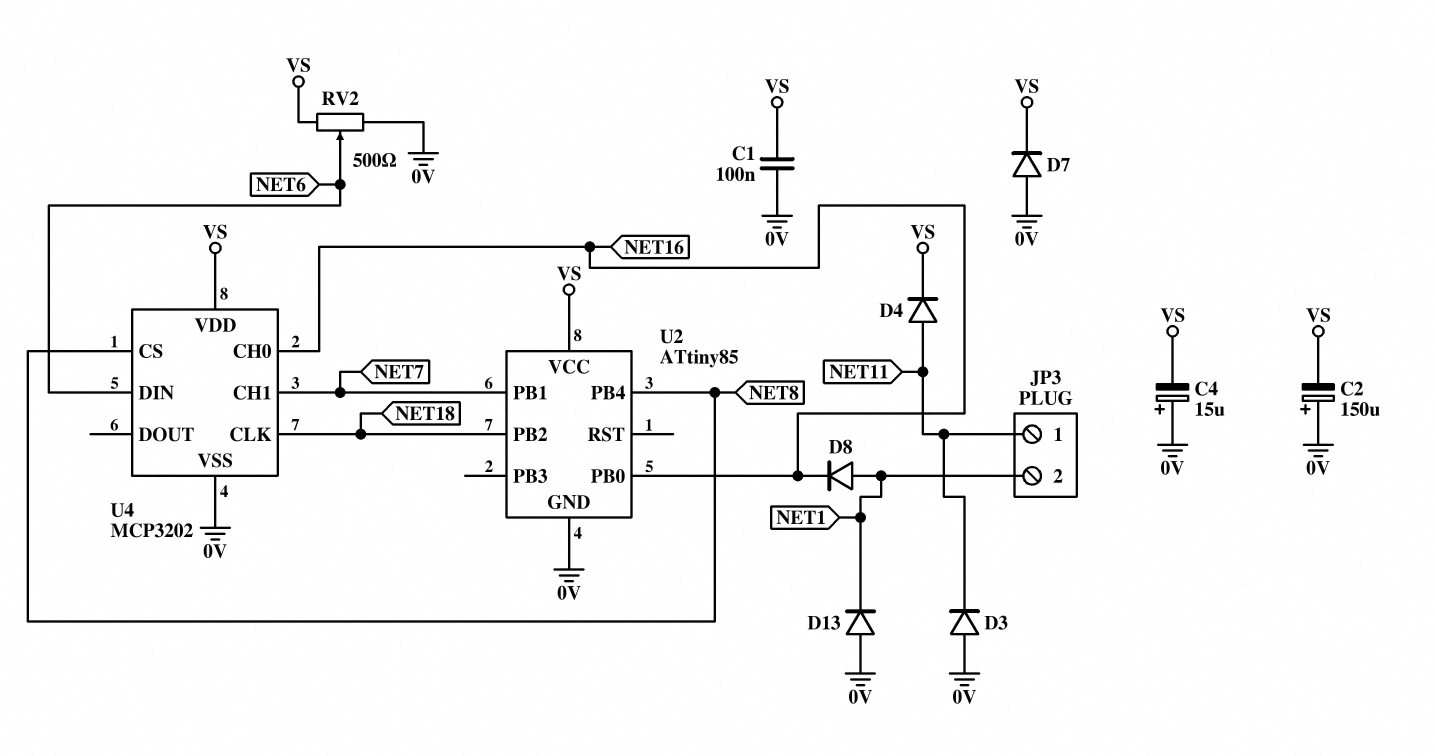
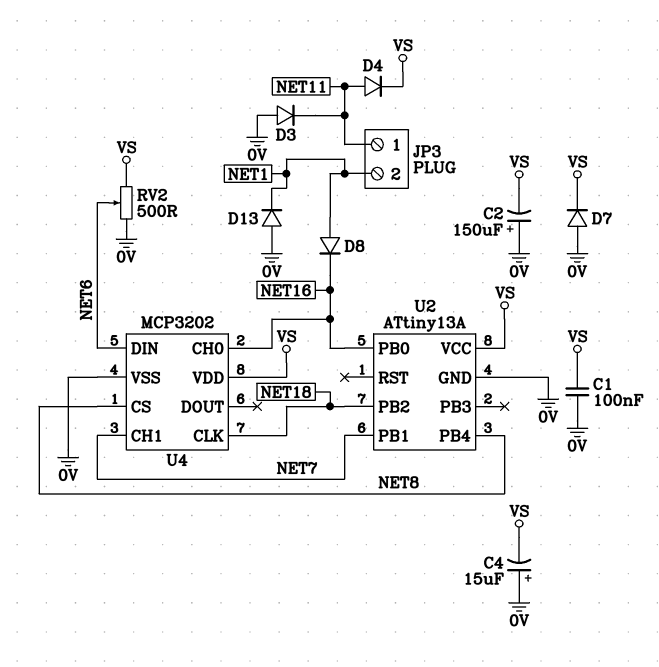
U2: ATtiny85 -> ATtiny13A

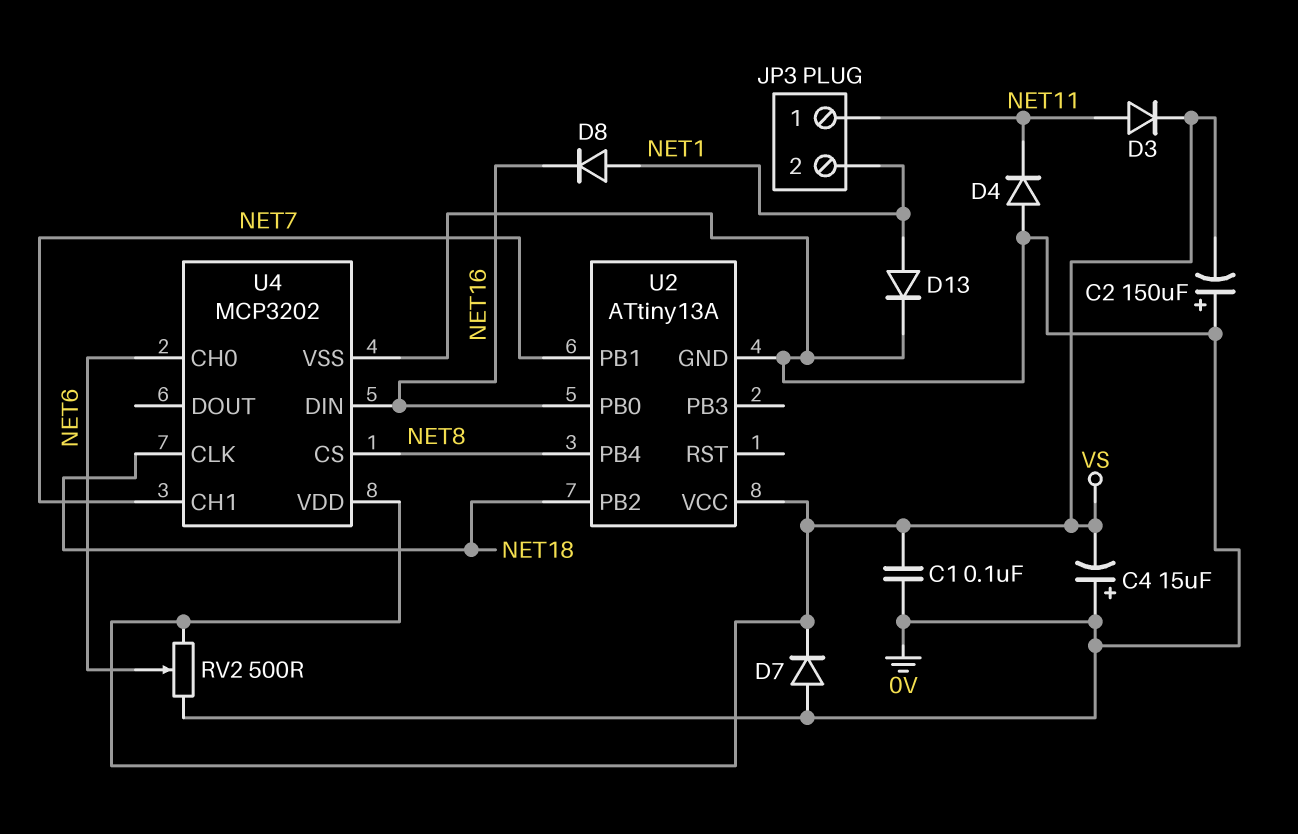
D3: diode (A 0V, K NET11) -> diode (A NET11, K VS)
D4: diode (A NET11, K VS) -> diode (A 0V, K NET11)
D13: diode (A 0V, K NET1) -> diode (A NET1, K 0V)
U4 pin CH0: NET16 -> NET6
U4 pin DIN: NET6 -> NET16

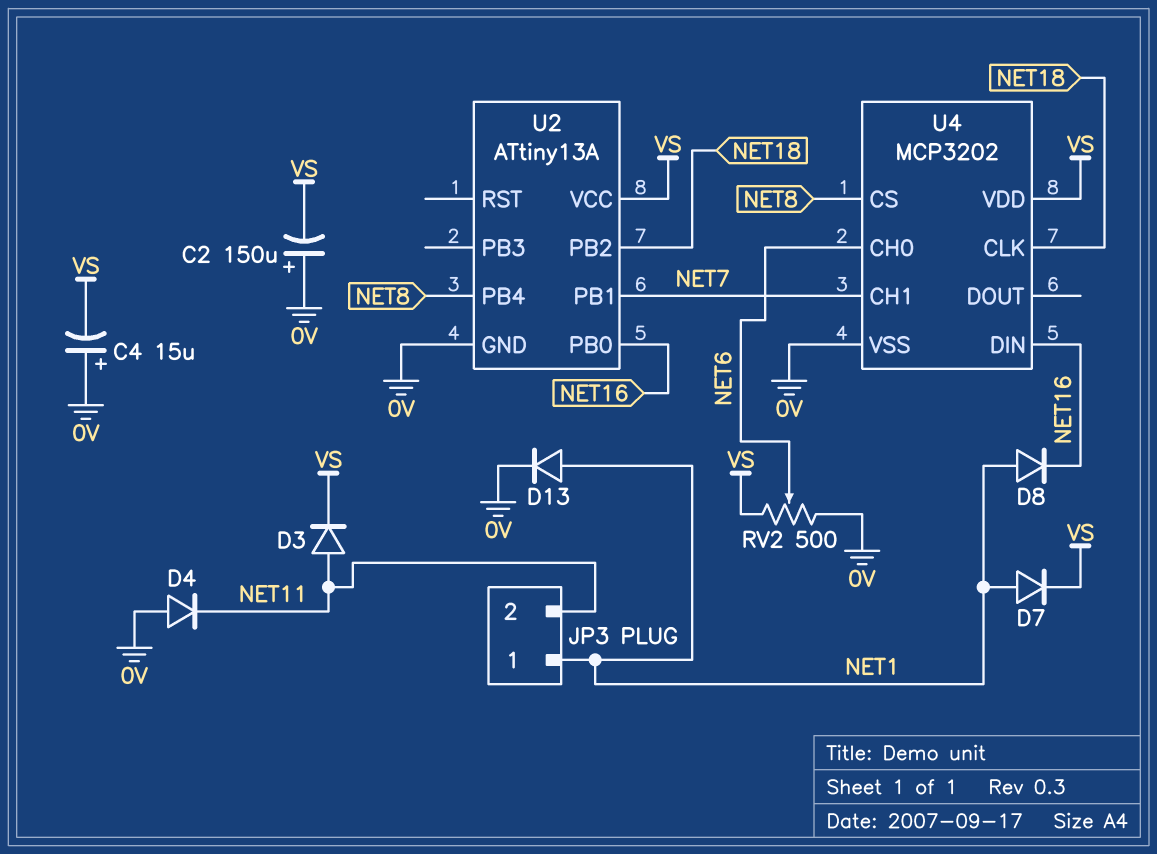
C1: 100nF (0V, VS) -> none
D7: diode (A 0V, K VS) -> diode (A NET1, K VS)
JP3 pin 1: NET11 -> NET1
JP3 pin 2: NET1 -> NET11

